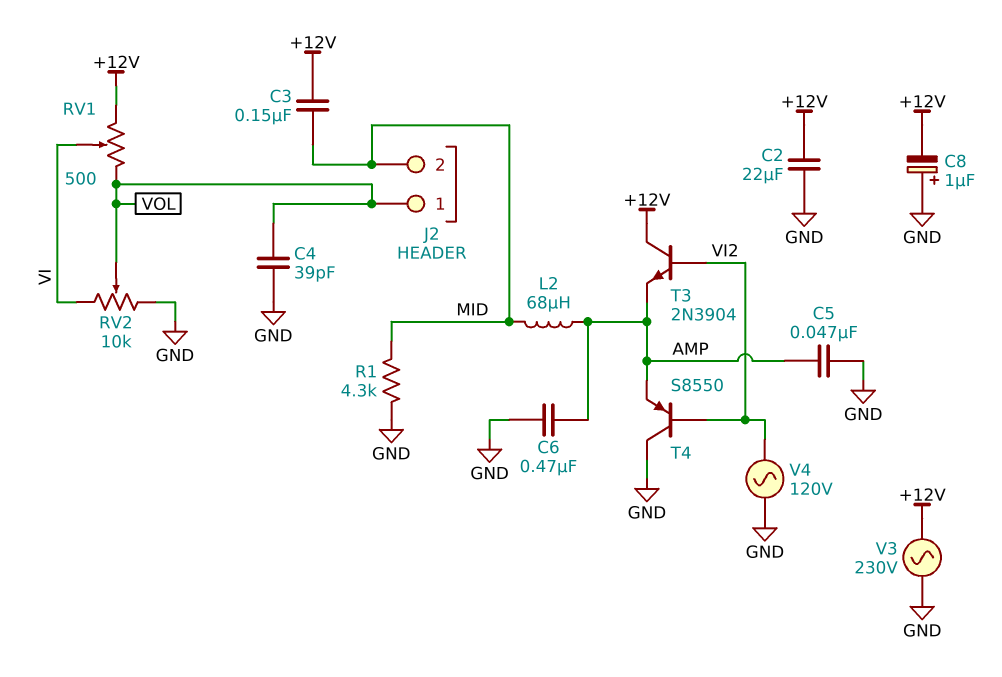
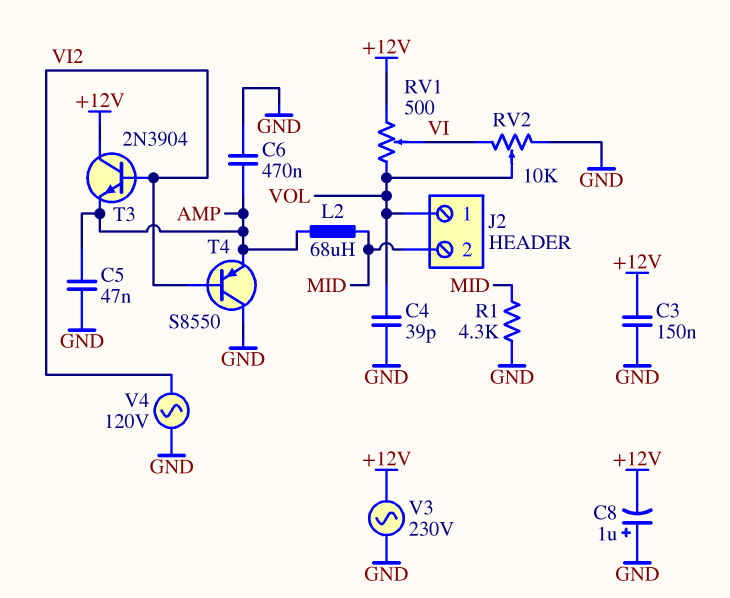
C2: 22uF (+12V, GND) -> none
C3: 150nF (+12V, MID) -> 150nF (+12V, GND)

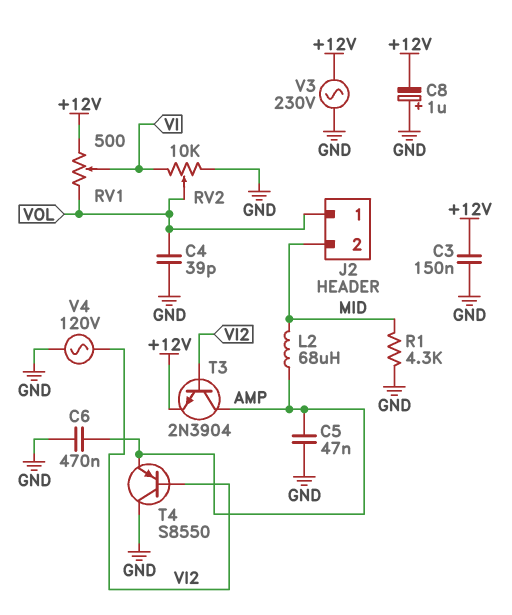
T3: NPN 2N3904 (B VI2, C +12V, E AMP) -> NPN 2N3904 (B VI2, C AMP, E +12V)

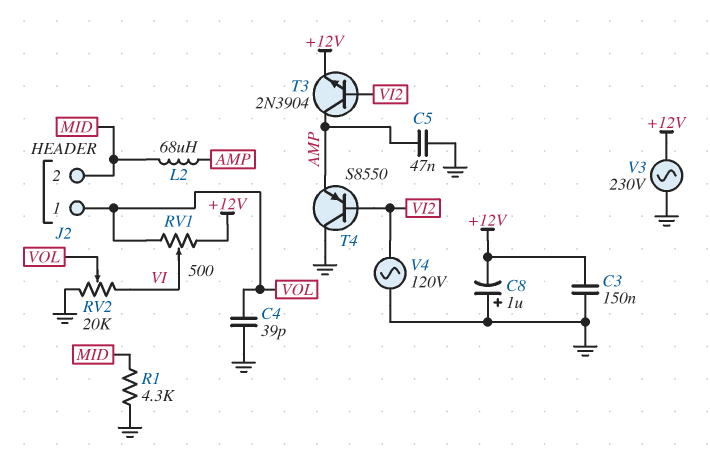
C6: 470nF (AMP, GND) -> none
RV2: 10k (GND, VI, wiper VOL) -> 20k (GND, VI, wiper VOL)

